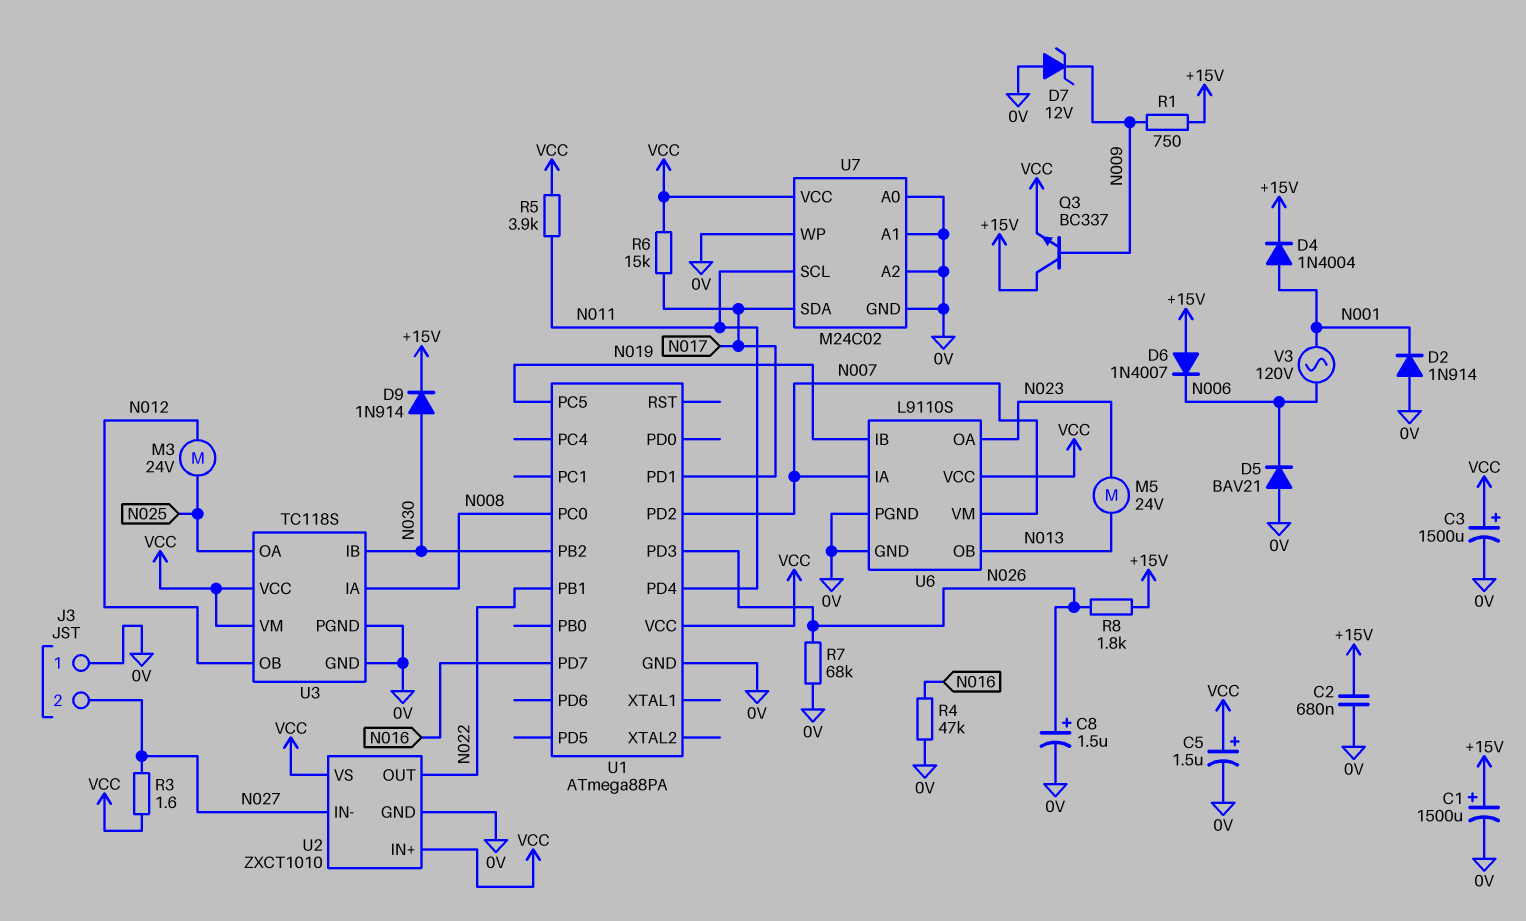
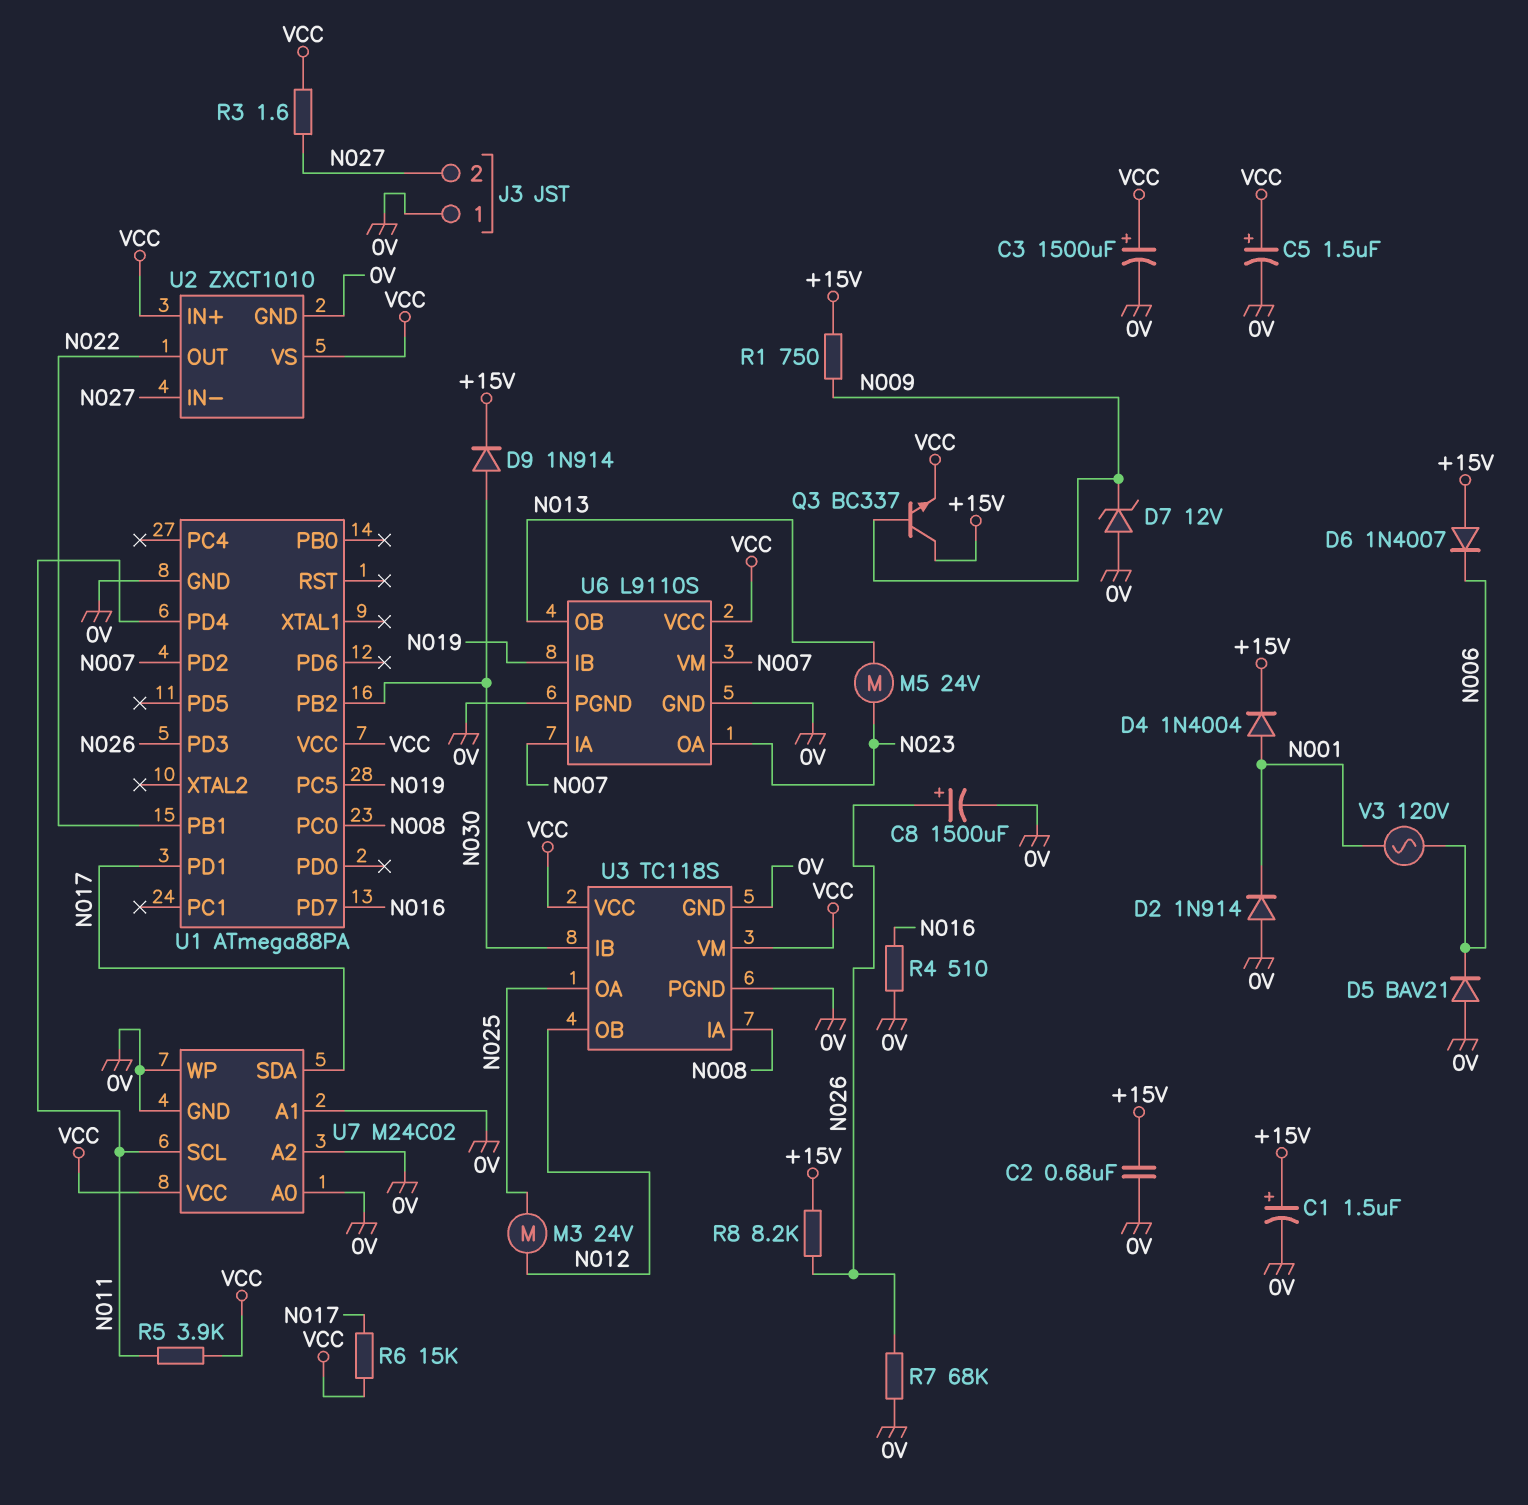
C1: 1500uF (plus +15V, minus 0V) -> 1.5uF (plus +15V, minus 0V)
C8: 1.5uF (plus N026, minus 0V) -> 1500uF (plus N026, minus 0V)
R4: 47k (0V, N016) -> 510 (0V, N016)
R8: 1.8k (+15V, N026) -> 8.2k (+15V, N026)

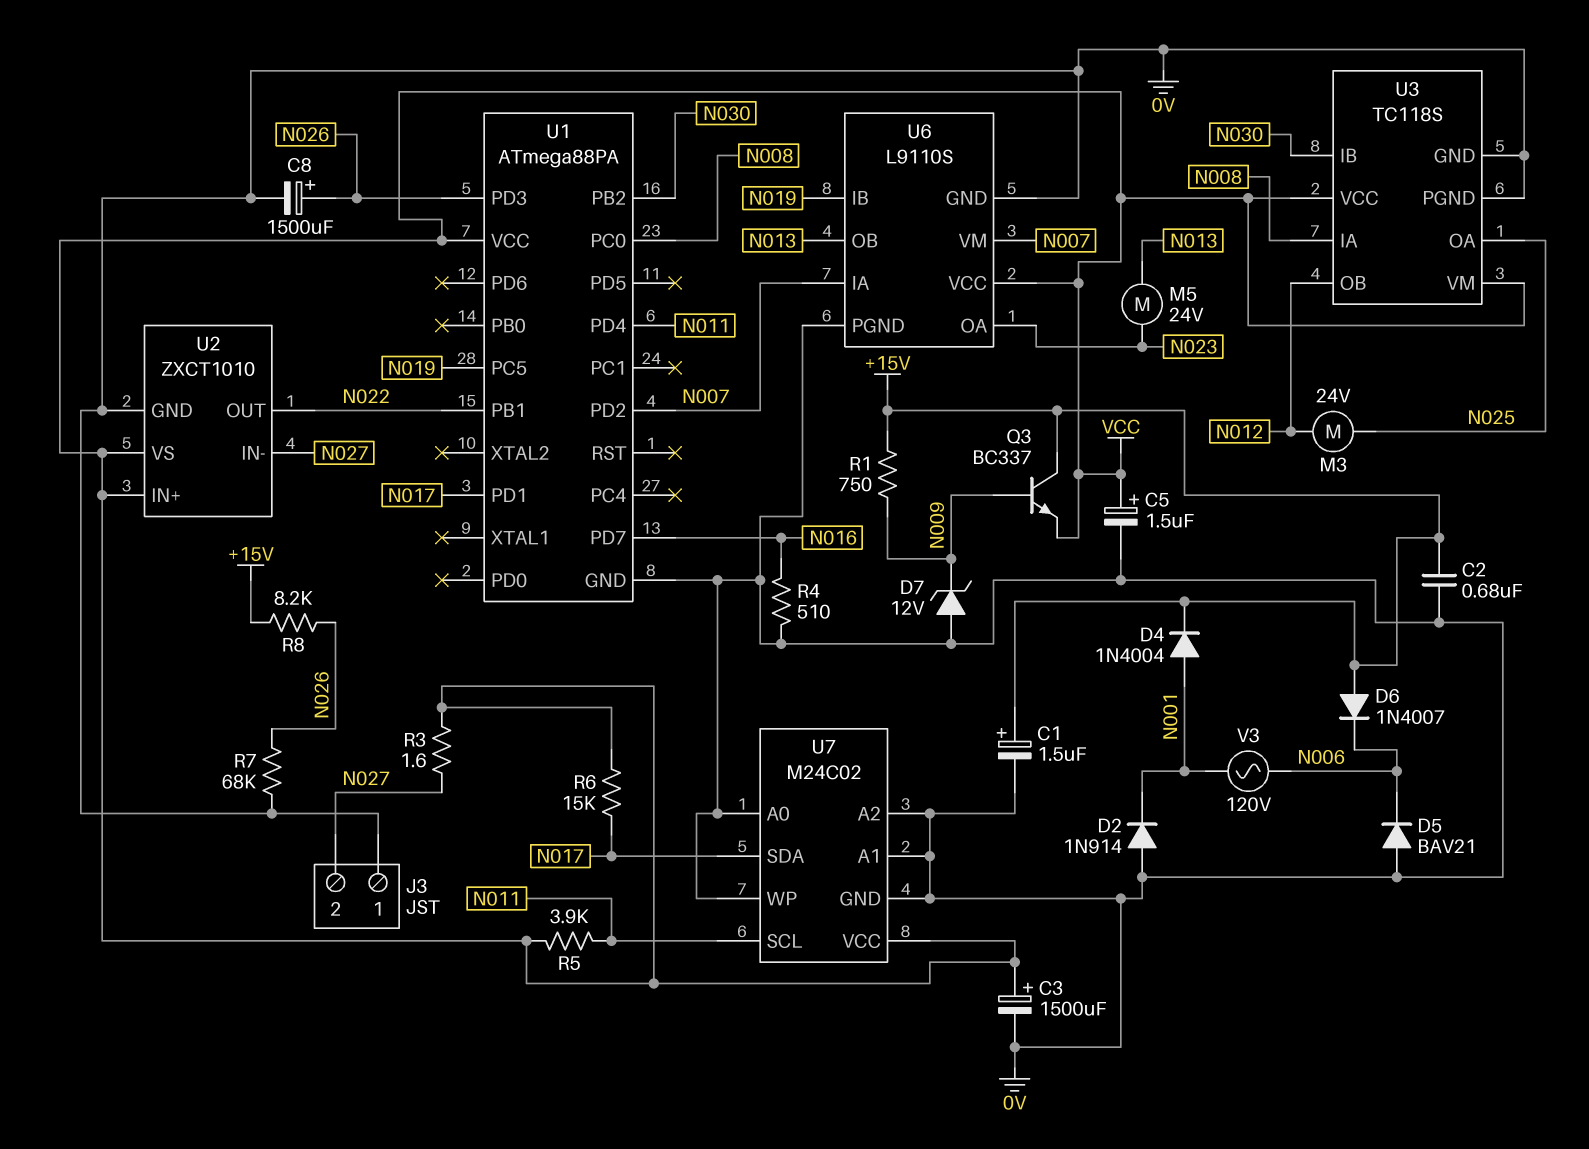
D9: diode 1N914 (A N030, K +15V) -> none

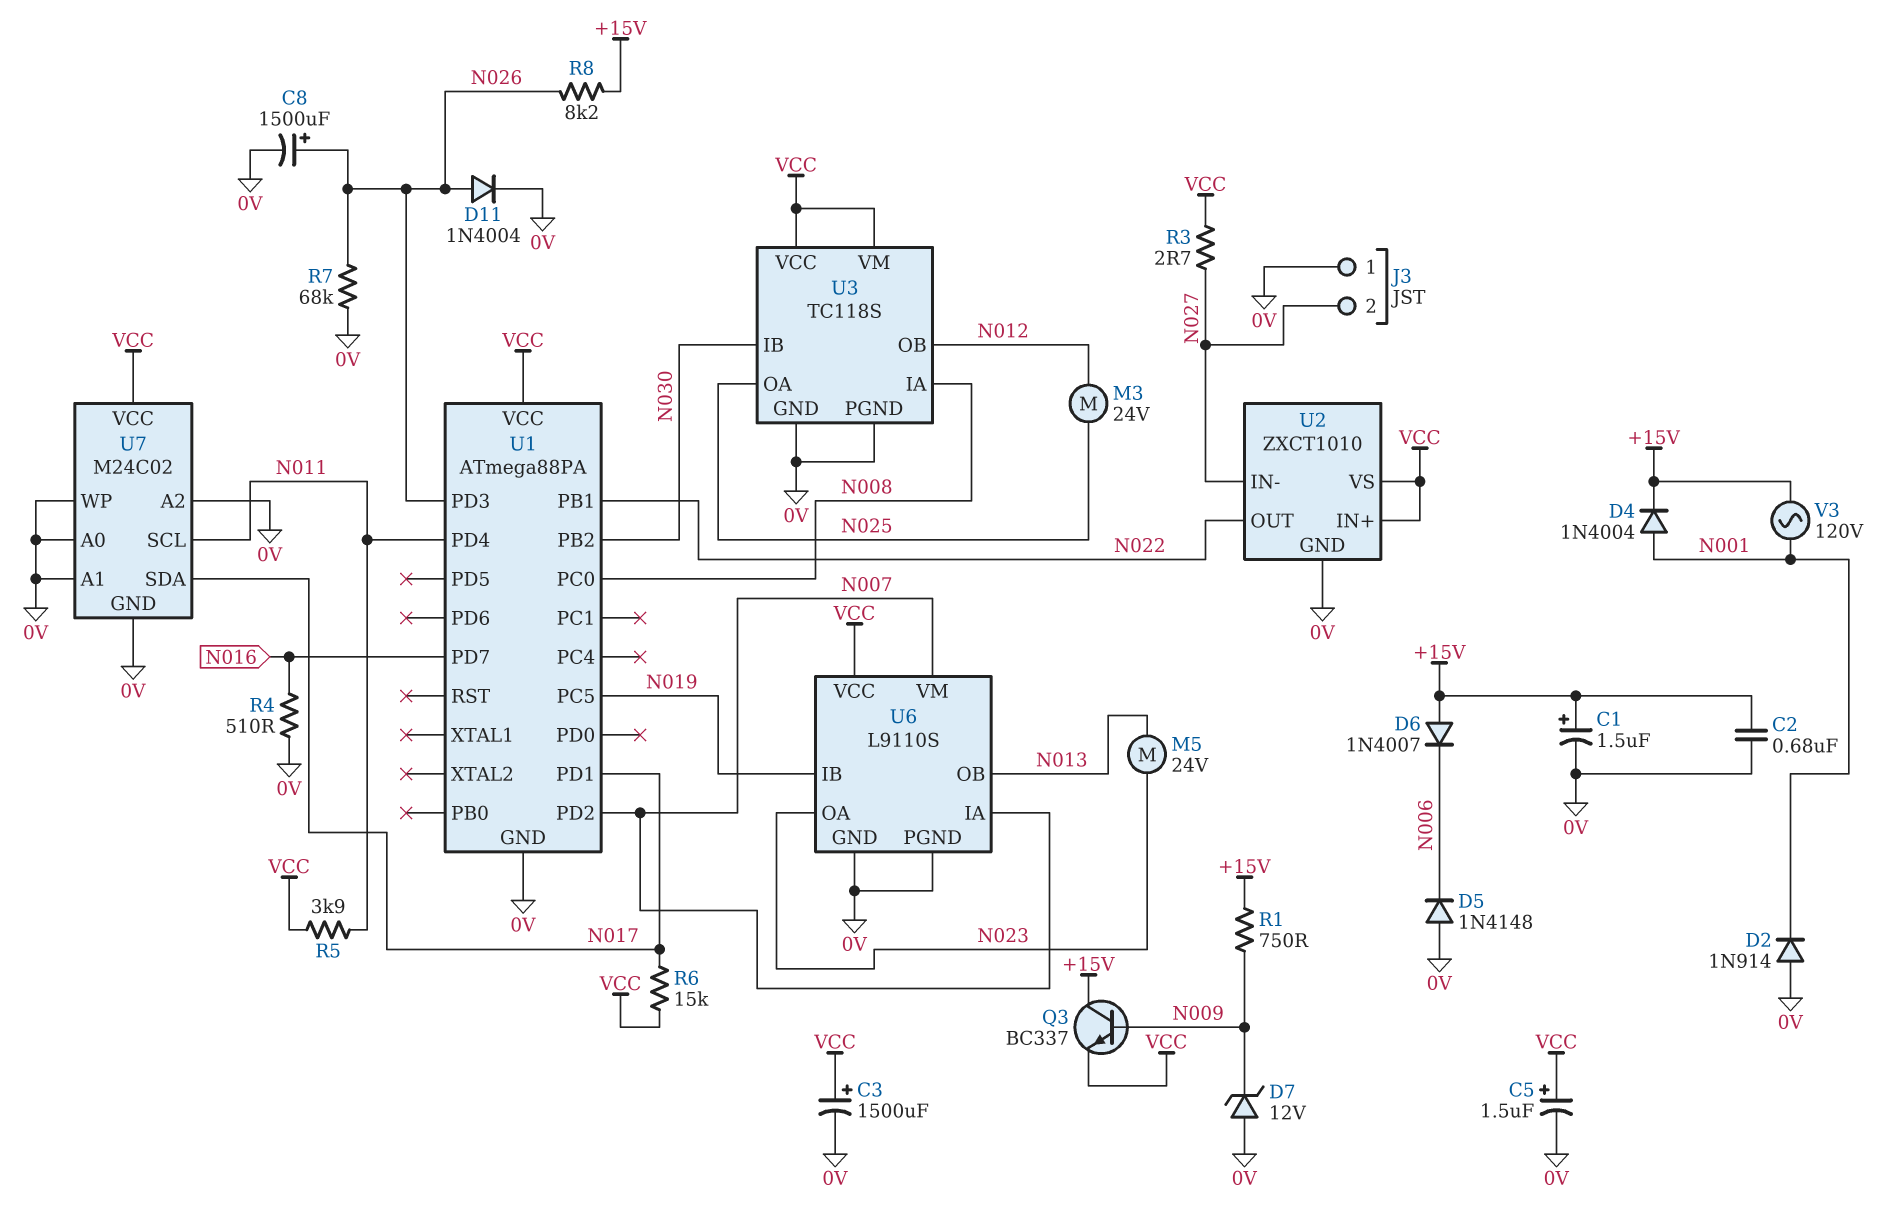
D5: diode BAV21 (A 0V, K N006) -> diode 1N4148 (A 0V, K N006)
D11: none -> diode 1N4004 (A N026, K 0V)
R3: 1.6 (N027, VCC) -> 2.7 (N027, VCC)
V3: AC 120V (N001, N006) -> AC 120V (+15V, N001)

